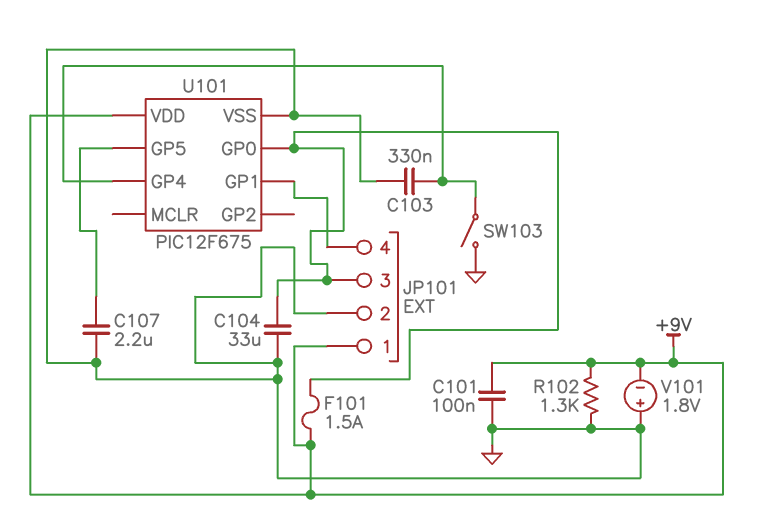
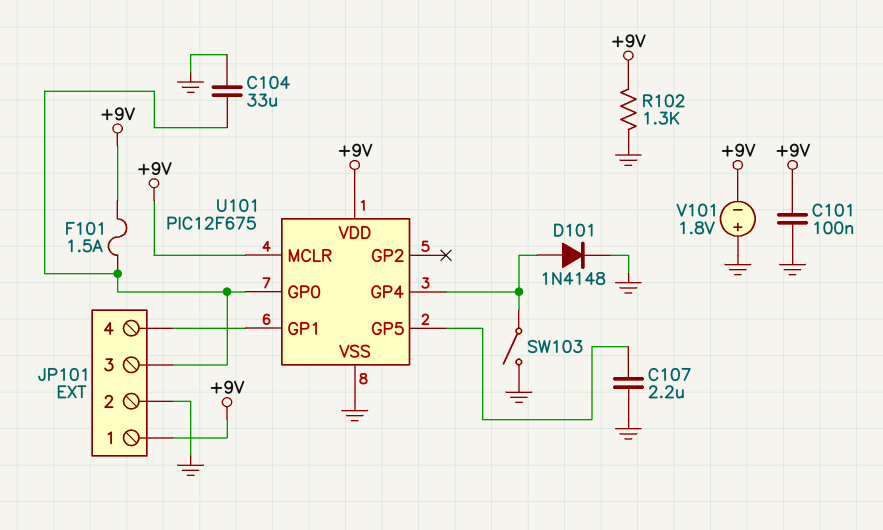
C103: 330nF (GND, U101/GP4) -> none
D101: none -> diode 1N4148 (A U101/GP4, K GND)
U101 pin MCLR: none -> +9V

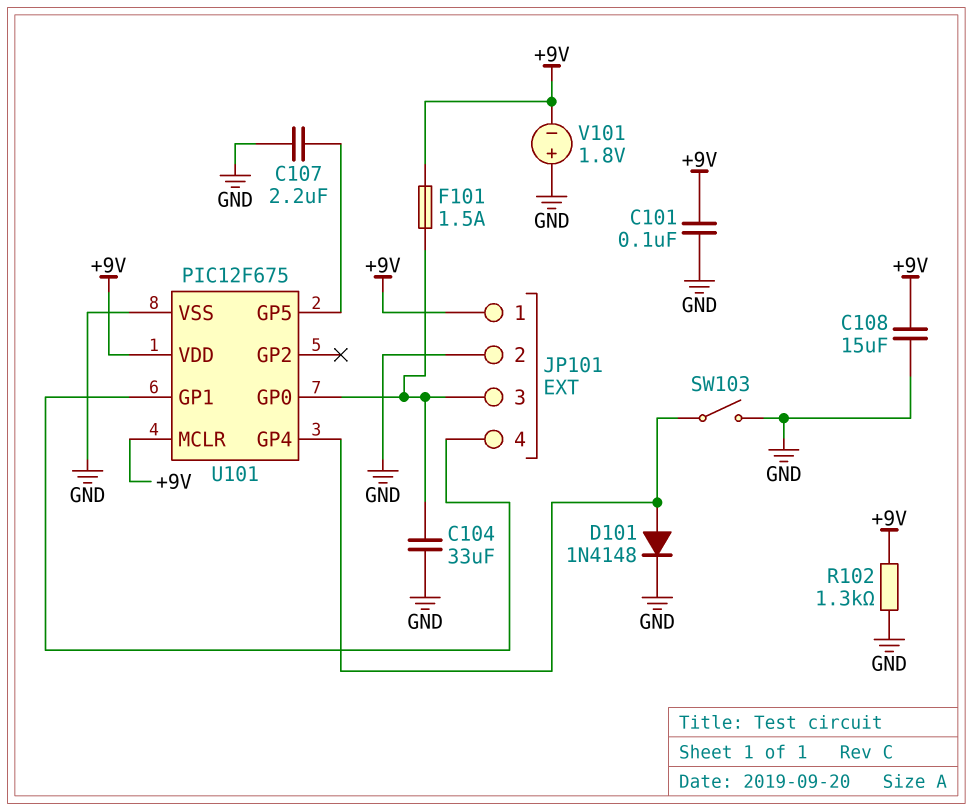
C108: none -> 15uF (+9V, GND)

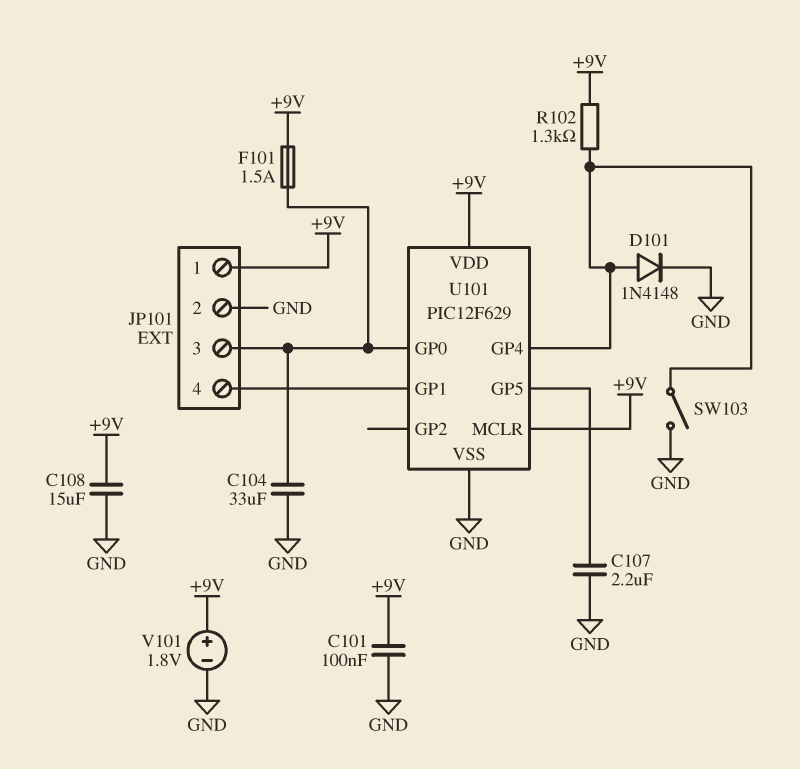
R102: 1.3k (+9V, GND) -> 1.3k (+9V, U101/GP4)
U101: PIC12F675 -> PIC12F629
V101: 1.8V (plus GND, minus +9V) -> 1.8V (plus +9V, minus GND)

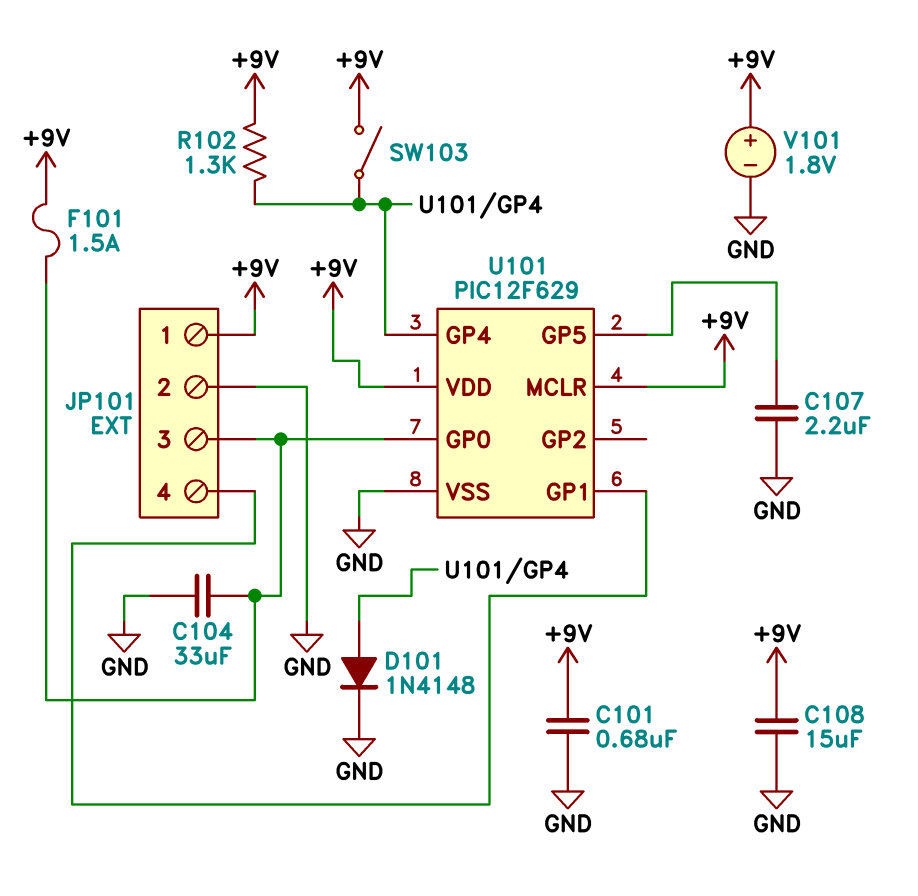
C101: 100nF (+9V, GND) -> 680nF (+9V, GND)
SW103: switch (GND, U101/GP4) -> switch (+9V, U101/GP4)

